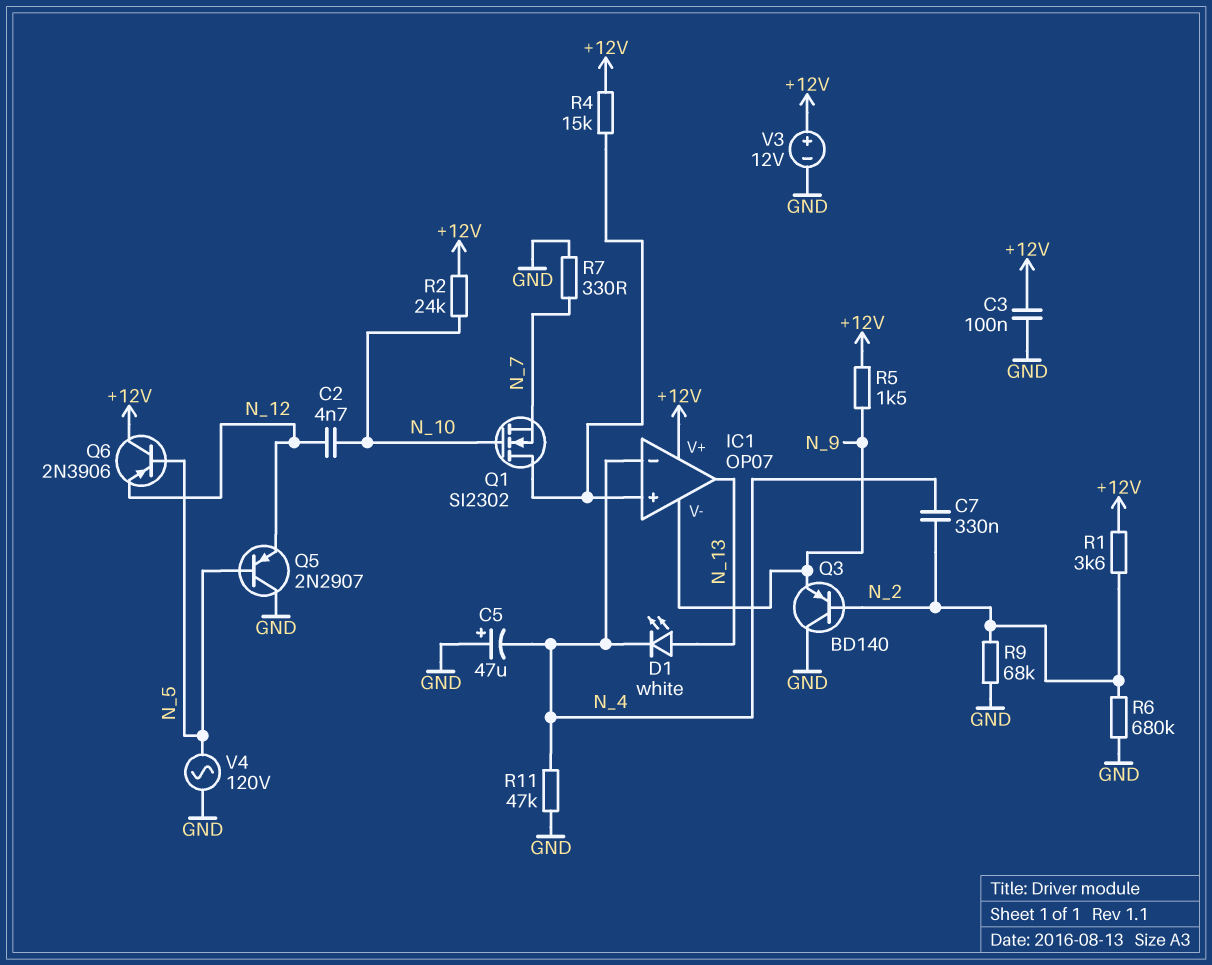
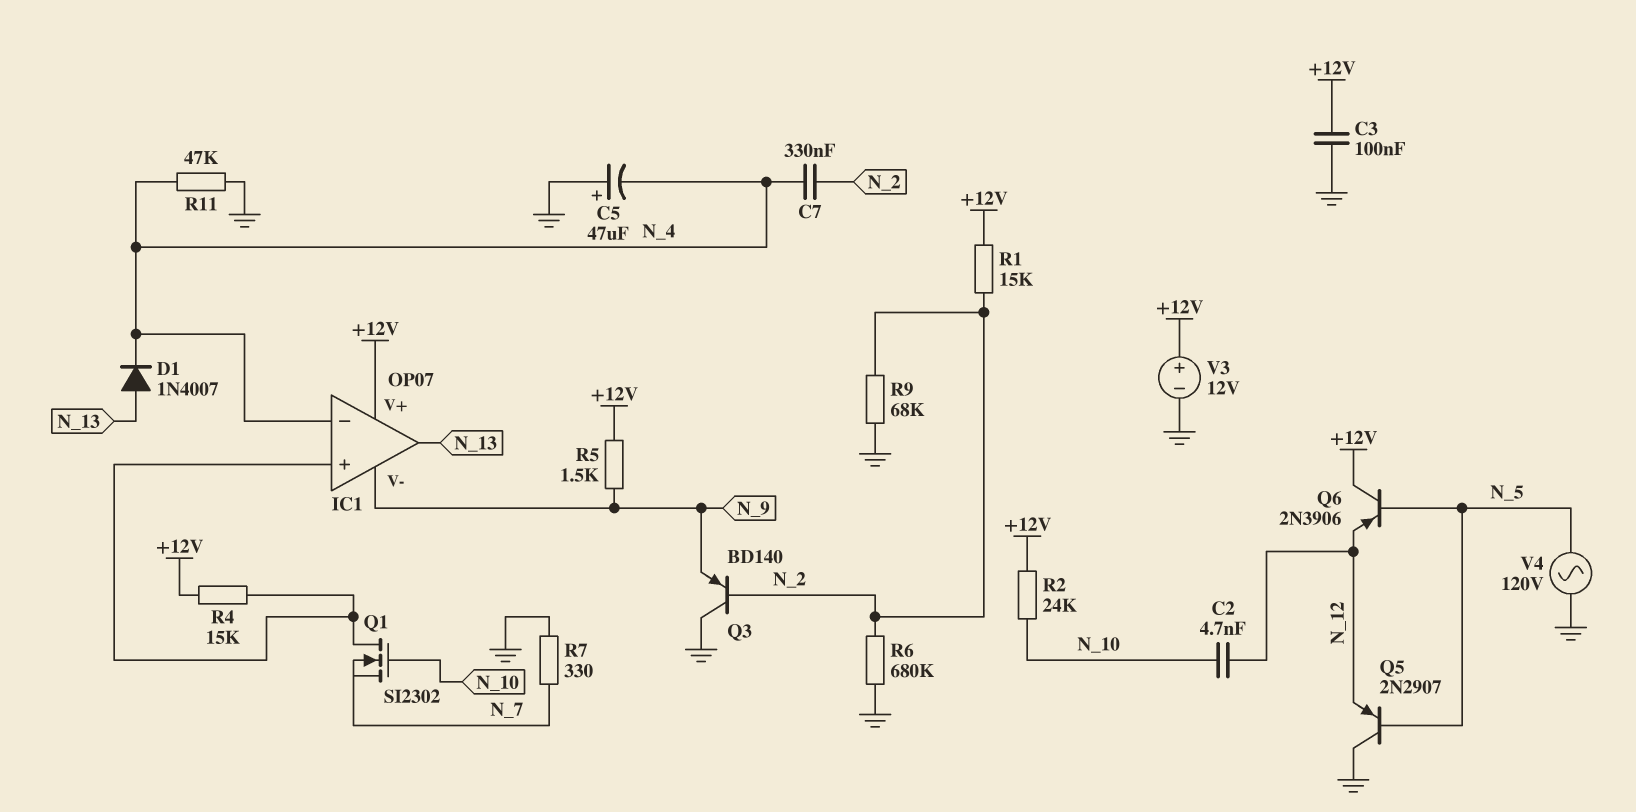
D1: LED white (A N_13, K N_4) -> diode 1N4007 (A N_13, K N_4)
R1: 3.6k (+12V, N_2) -> 15k (+12V, N_2)

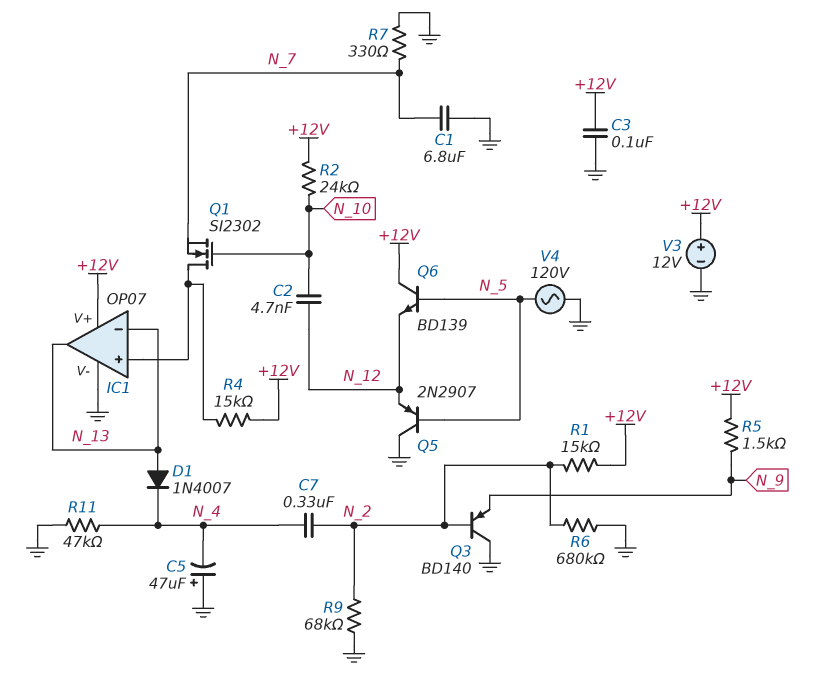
C1: none -> 6.8uF (GND, N_7)
IC1 pin V-: N_9 -> GND
IC1 pin in-: N_4 -> N_13
Q6: PNP 2N3906 (B N_5, C +12V, E N_12) -> NPN BD139 (B N_5, C +12V, E N_12)

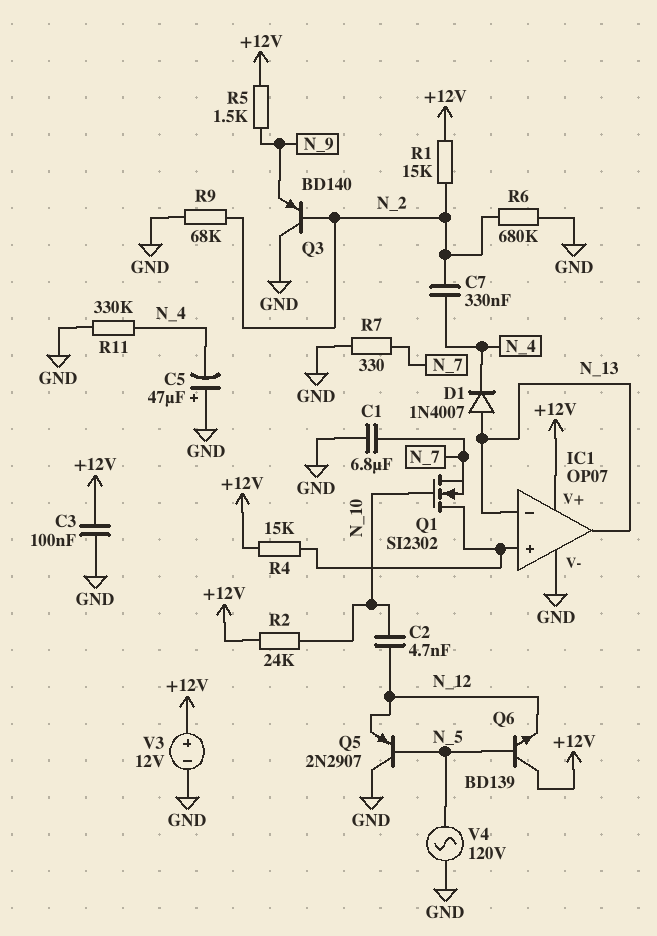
R11: 47k (GND, N_4) -> 330k (GND, N_4)

